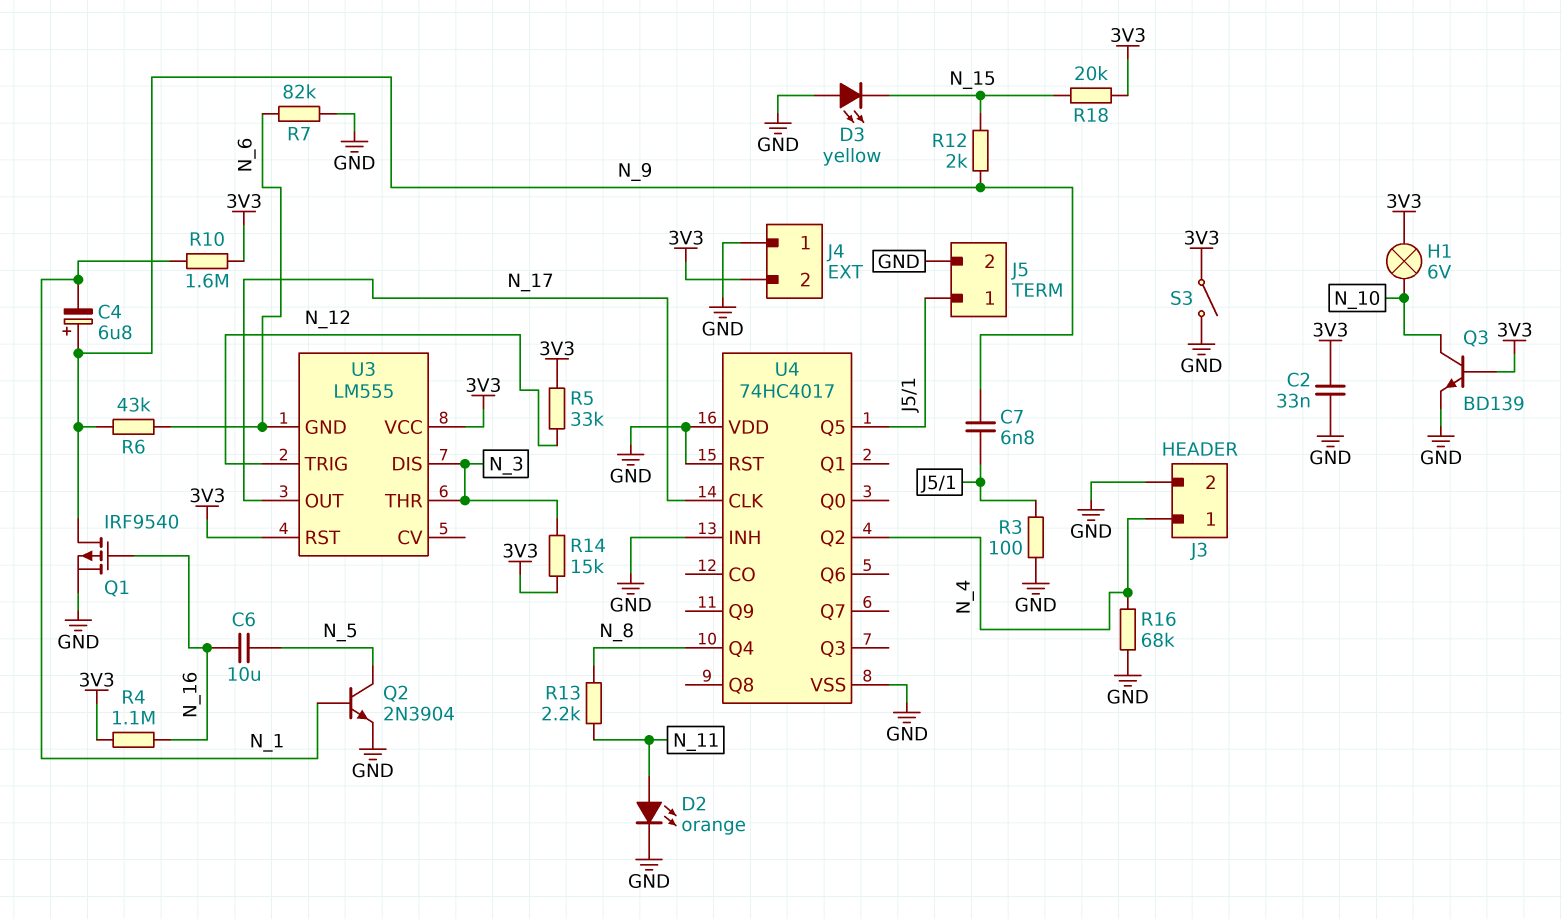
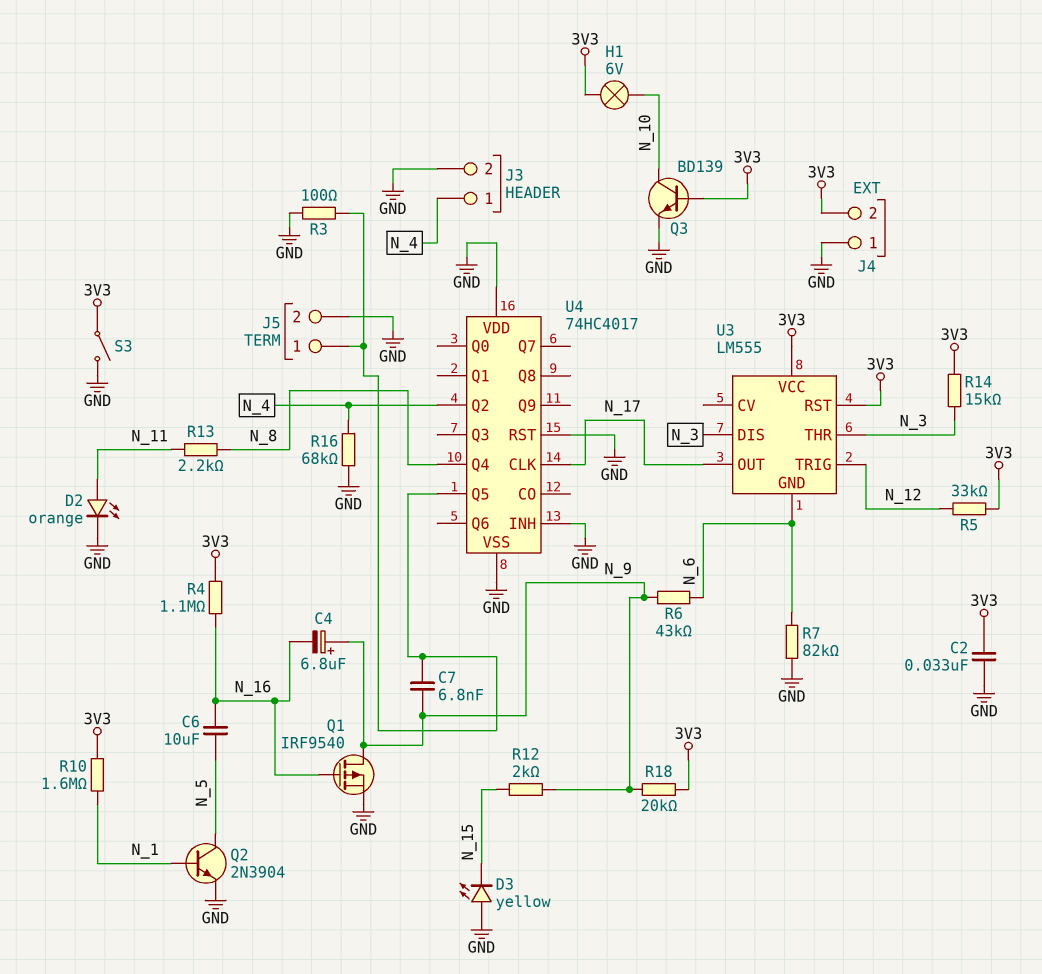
C4: 6.8uF (plus N_9, minus N_1) -> 6.8uF (plus N_9, minus N_16)
R18: 20k (3V3, N_15) -> 20k (3V3, N_9)

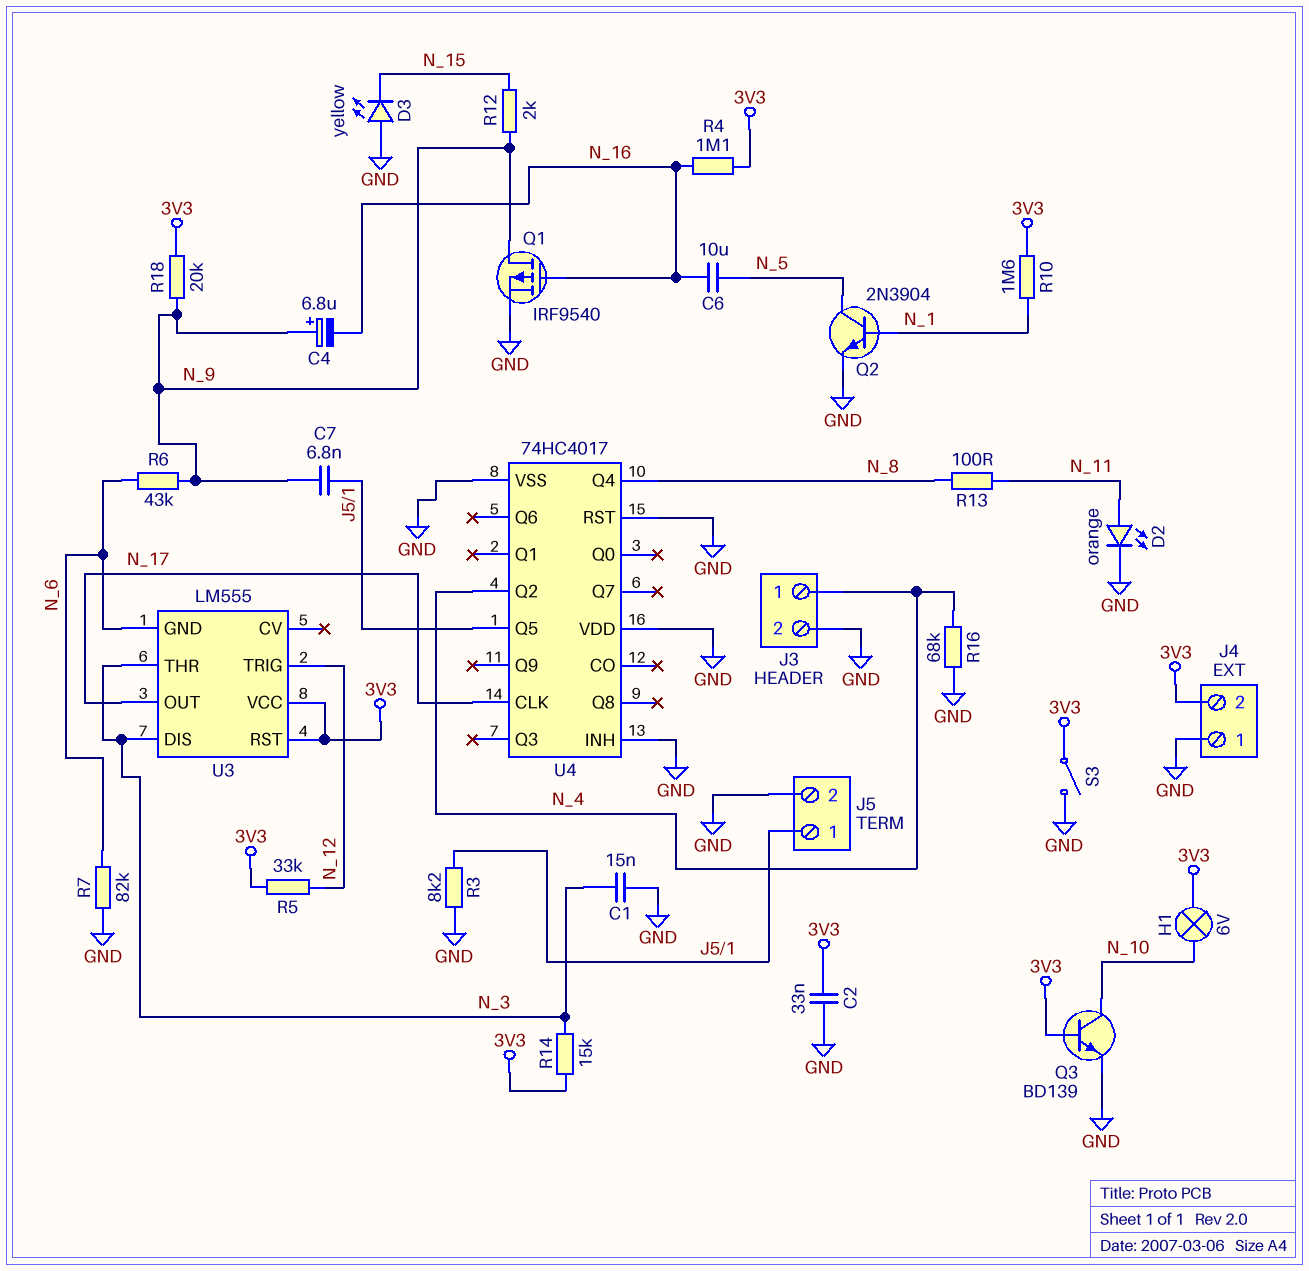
C1: none -> 15nF (GND, N_3)
R3: 100 (GND, J5/1) -> 8.2k (GND, J5/1)
R13: 2.2k (N_8, N_11) -> 100 (N_8, N_11)

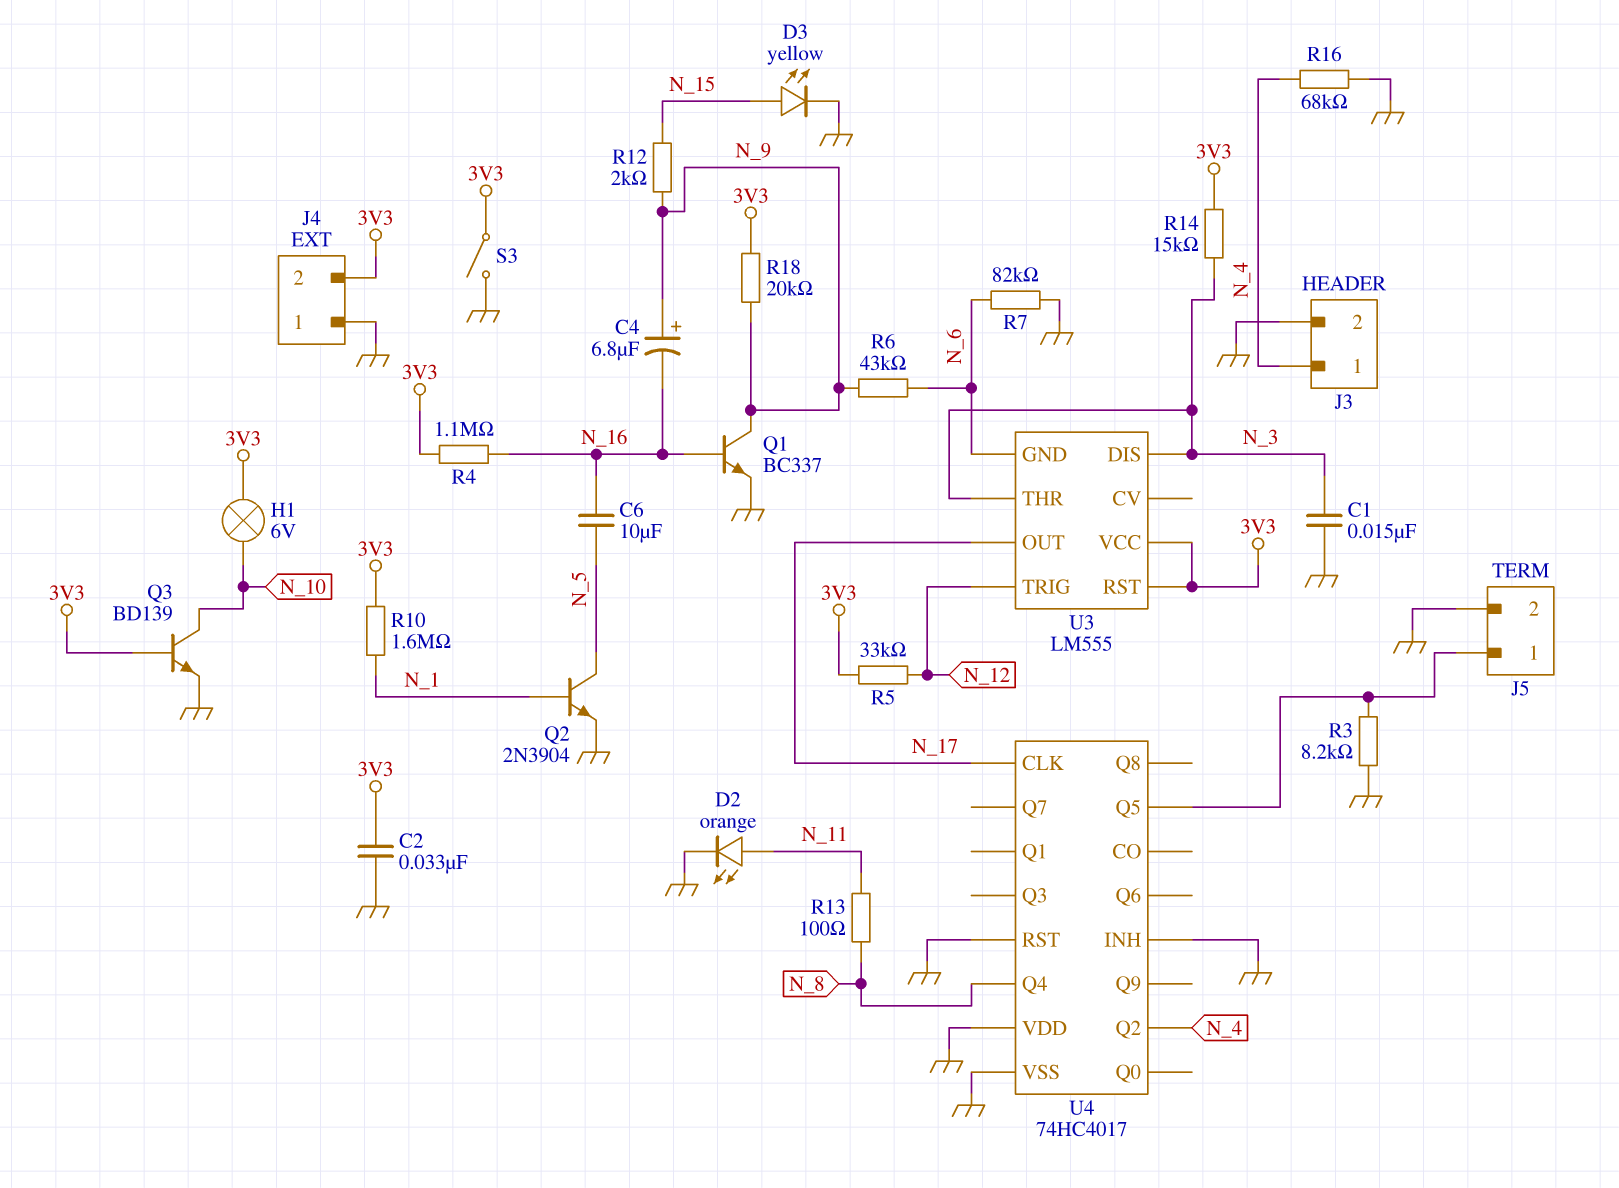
C7: 6.8nF (J5/1, N_9) -> none
D3: LED yellow (A GND, K N_15) -> LED yellow (A N_15, K GND)
Q1: PMOS IRF9540 (G N_16, D N_9, S GND) -> NPN BC337 (B N_16, C N_9, E GND)

